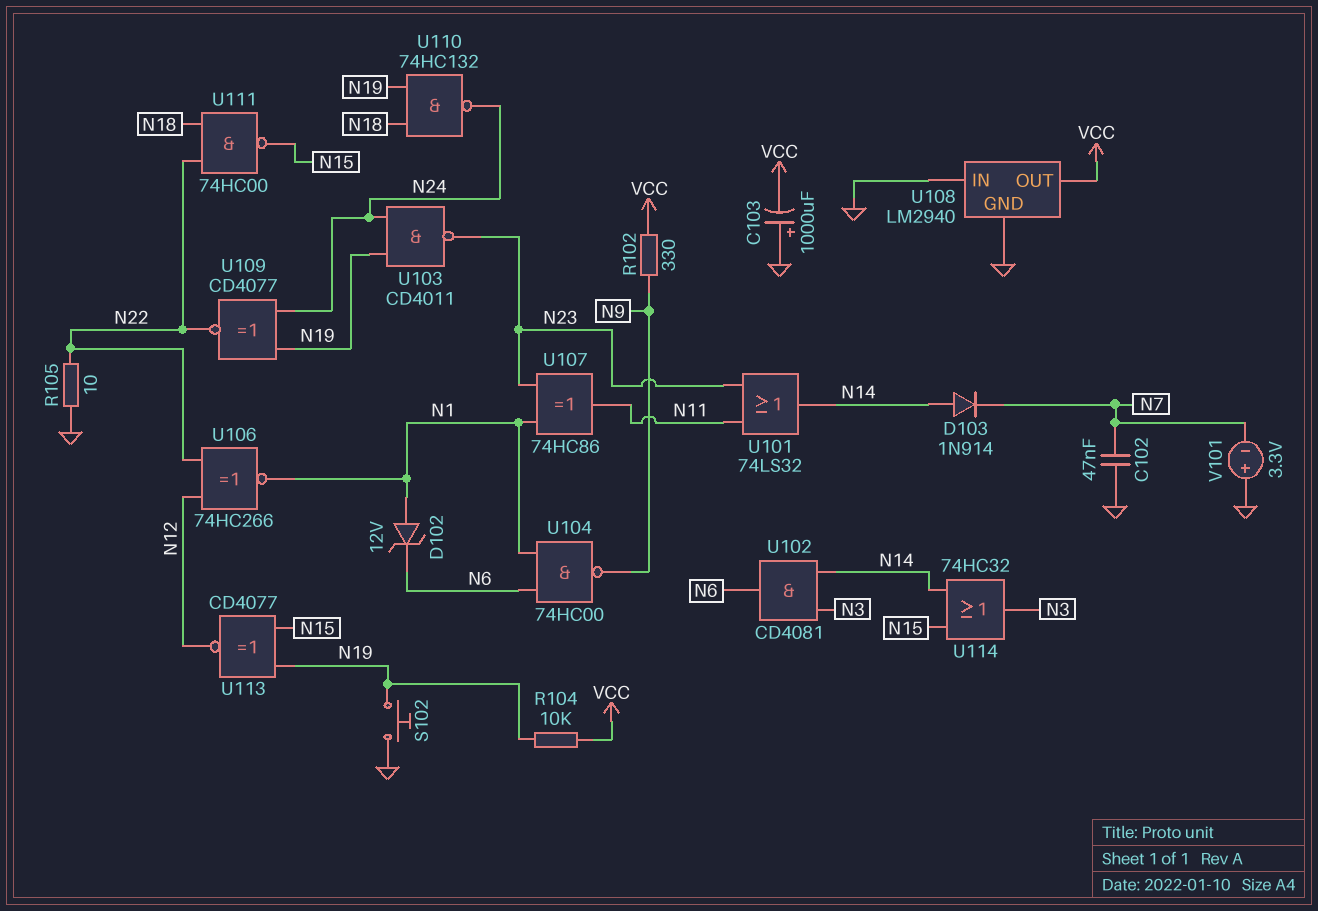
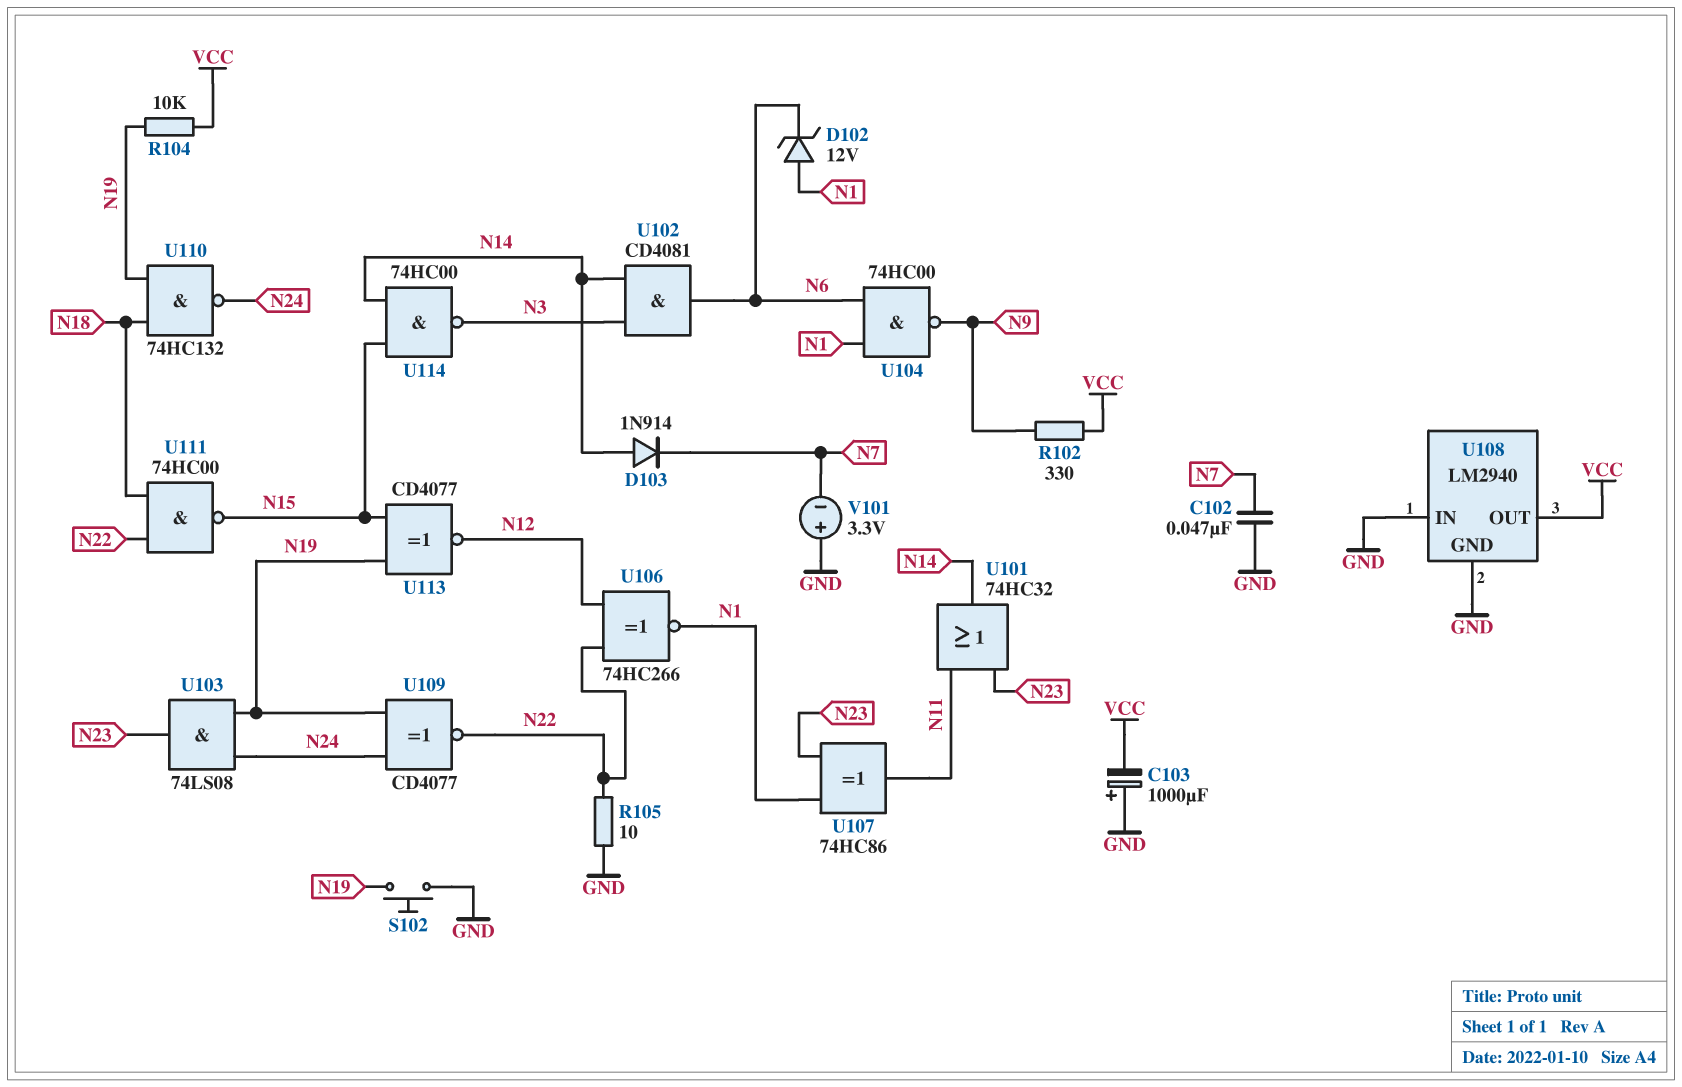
U101: OR 74LS32 (in N11, in N23, out N14) -> OR 74HC32 (in N11, in N23, out N14)
U103: NAND CD4011 (in N19, in N24, out N23) -> AND 74LS08 (in N19, in N24, out N23)
U114: OR 74HC32 (in N14, in N15, out N3) -> NAND 74HC00 (in N14, in N15, out N3)

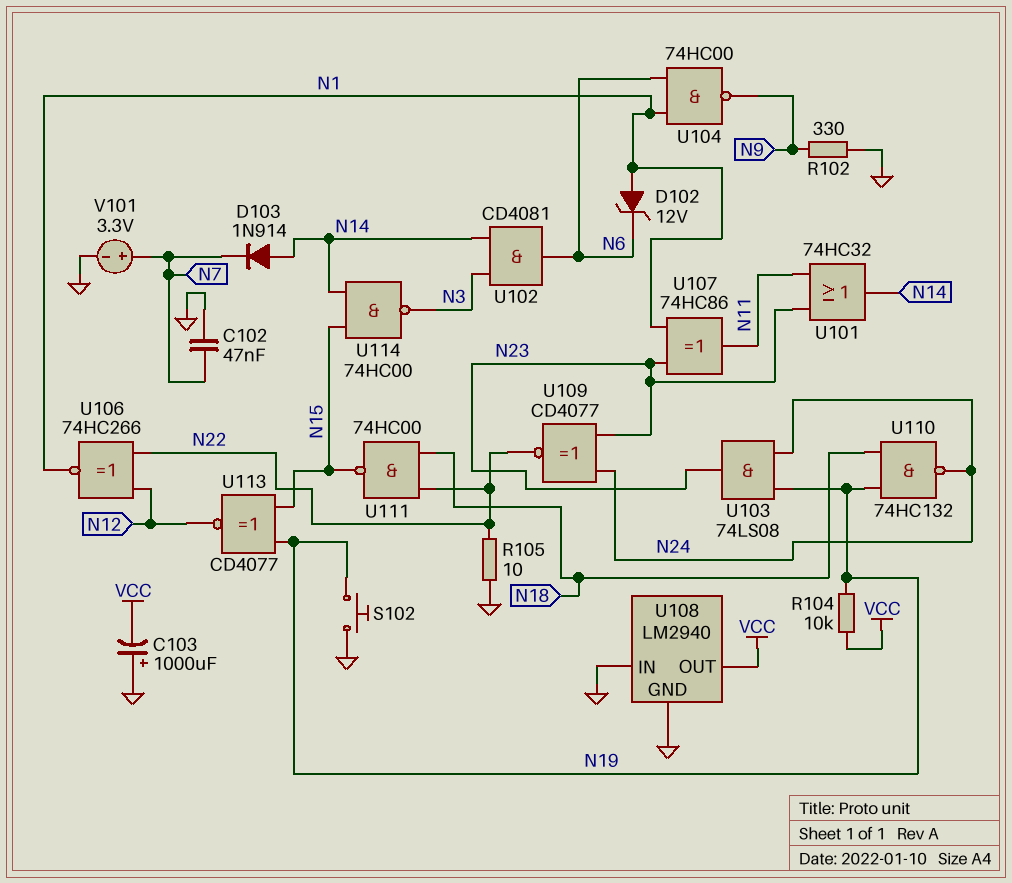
R102: 330 (N9, VCC) -> 330 (GND, N9)
U109: XNOR CD4077 (in N19, in N24, out N22) -> XNOR CD4077 (in N23, in N24, out N22)
V101: 3.3V (plus GND, minus N7) -> 3.3V (plus N7, minus GND)

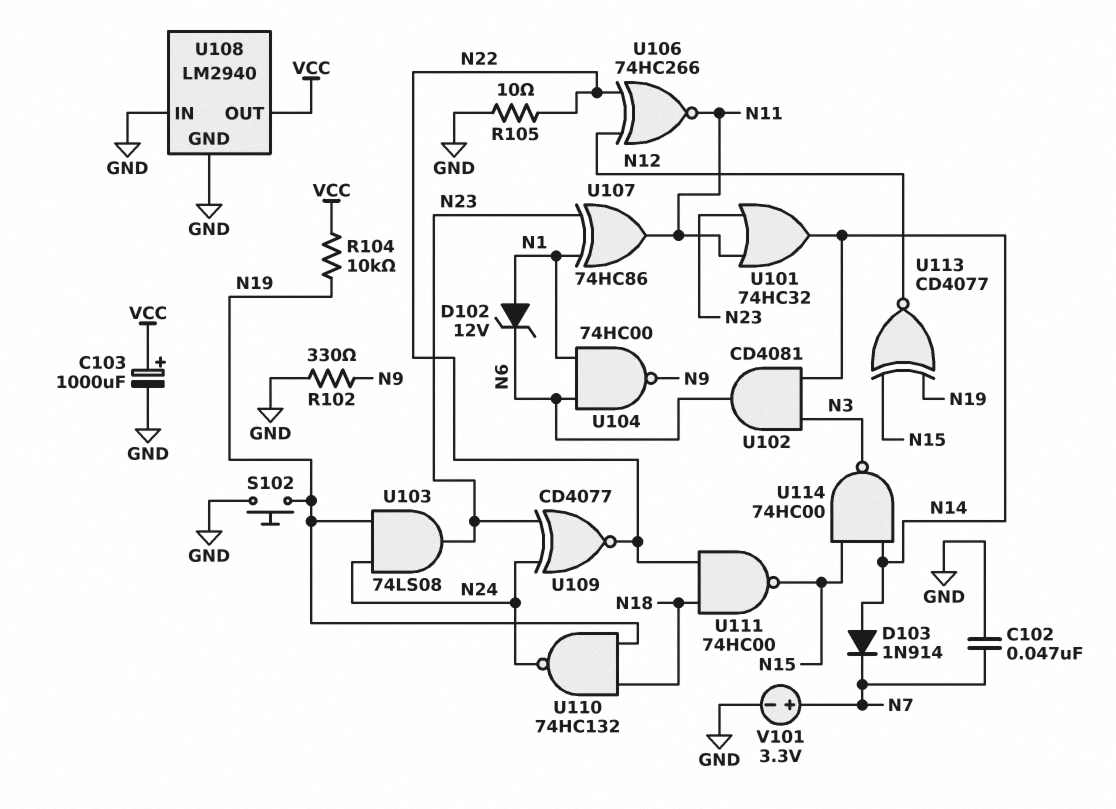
C103: 1000uF (plus GND, minus VCC) -> 1000uF (plus VCC, minus GND)
U106: XNOR 74HC266 (in N12, in N22, out N1) -> XNOR 74HC266 (in N12, in N22, out N11)

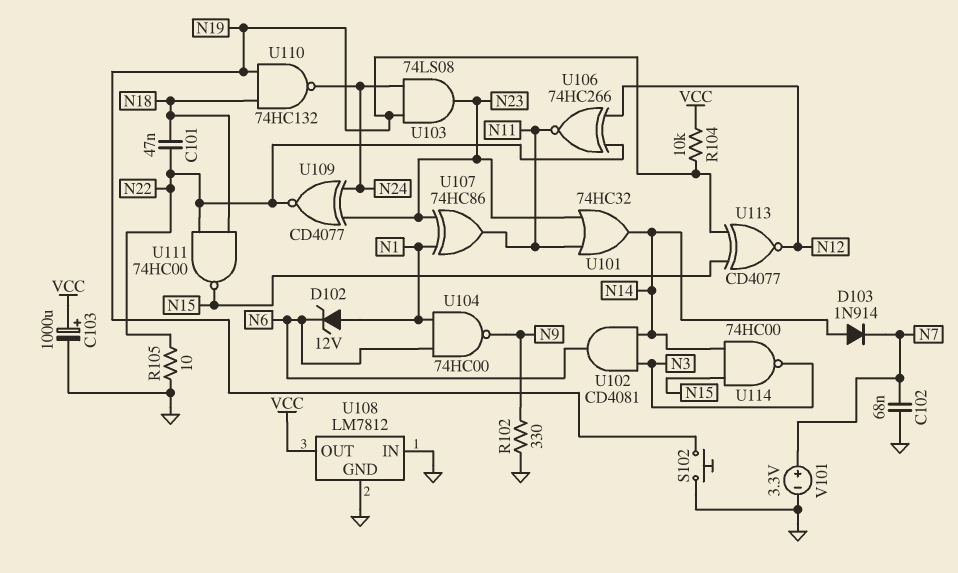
C101: none -> 47nF (N18, N22)
C102: 47nF (GND, N7) -> 68nF (GND, N7)
U108: LM2940 -> LM7812

